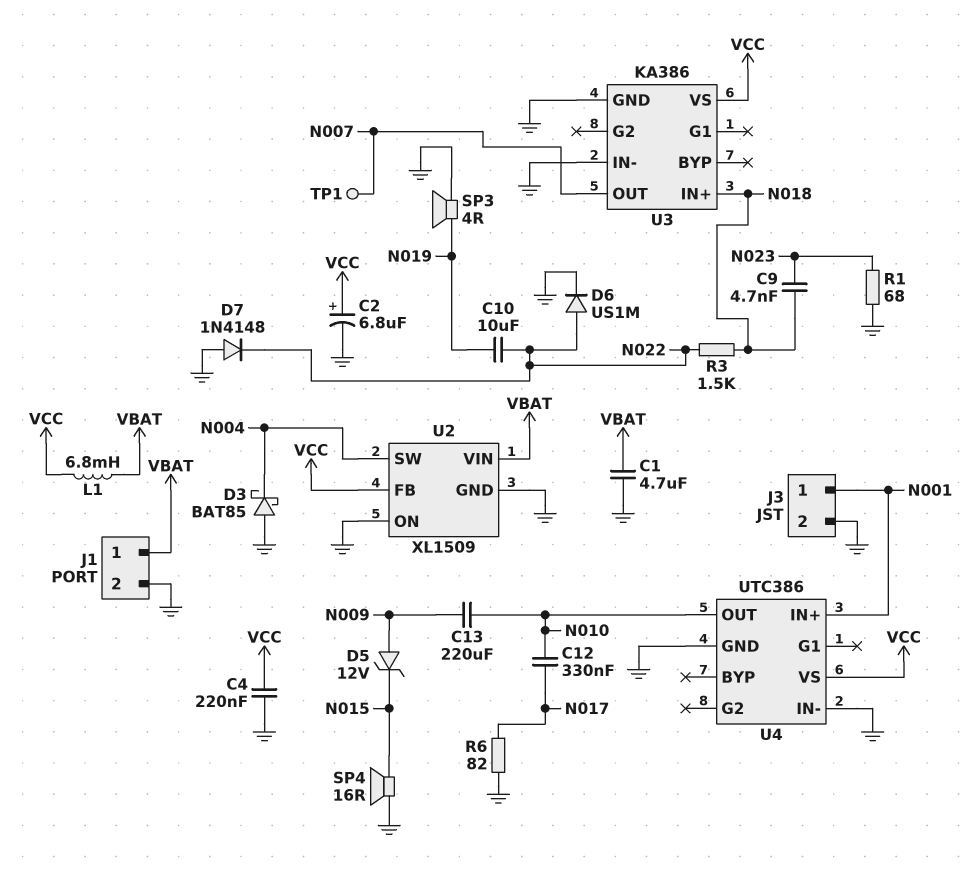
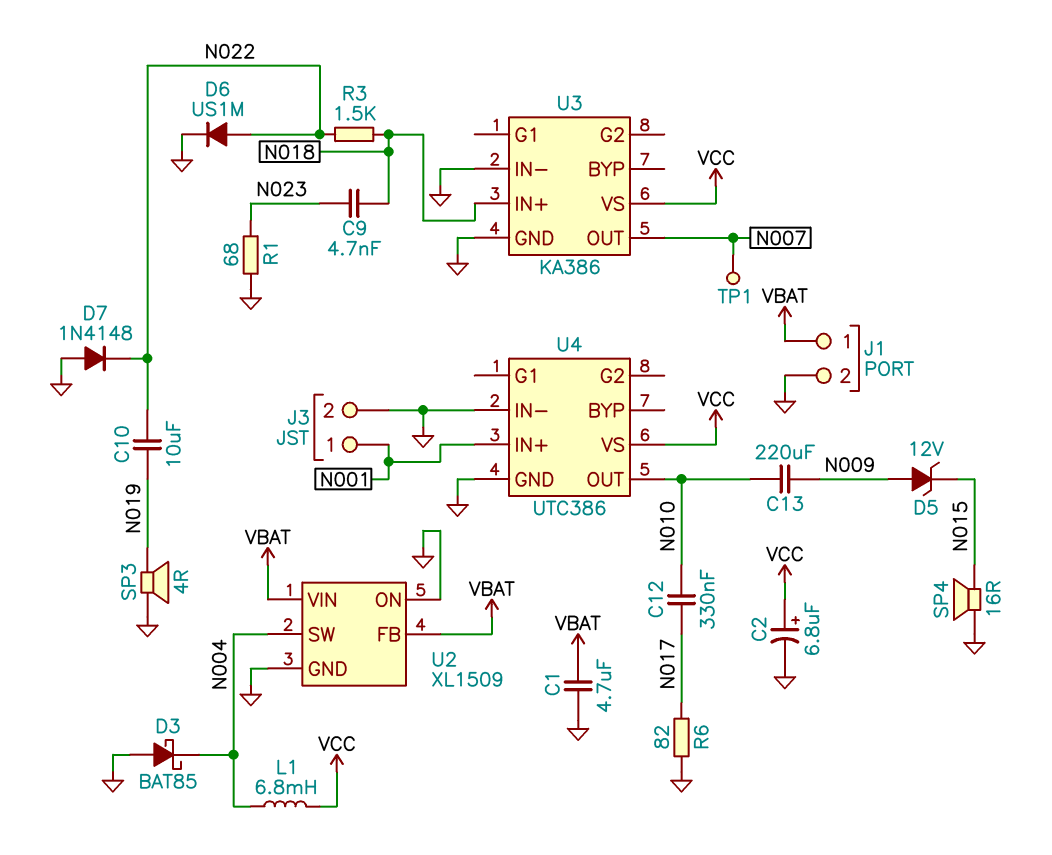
C4: 220nF (GND, VCC) -> none
L1: 6.8mH (VBAT, VCC) -> 6.8mH (N004, VCC)
U2 pin FB: VCC -> VBAT

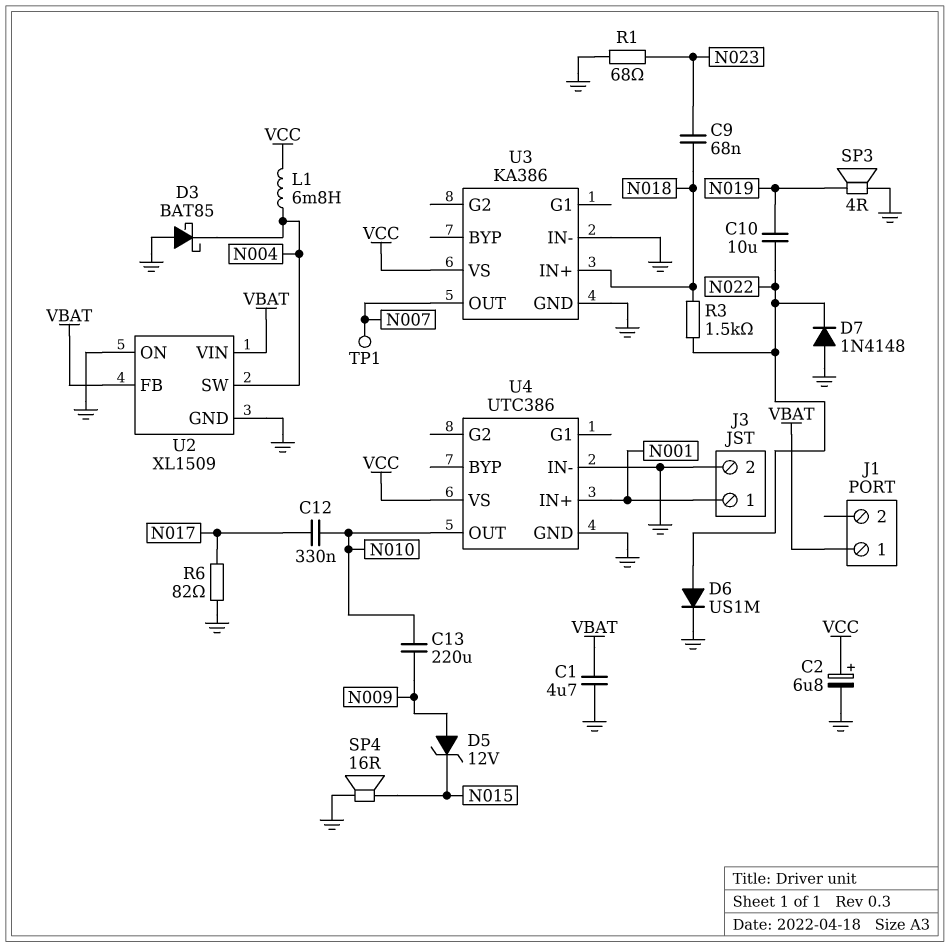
C9: 4.7nF (N018, N023) -> 68nF (N018, N023)
J1 pin 2: GND -> none

